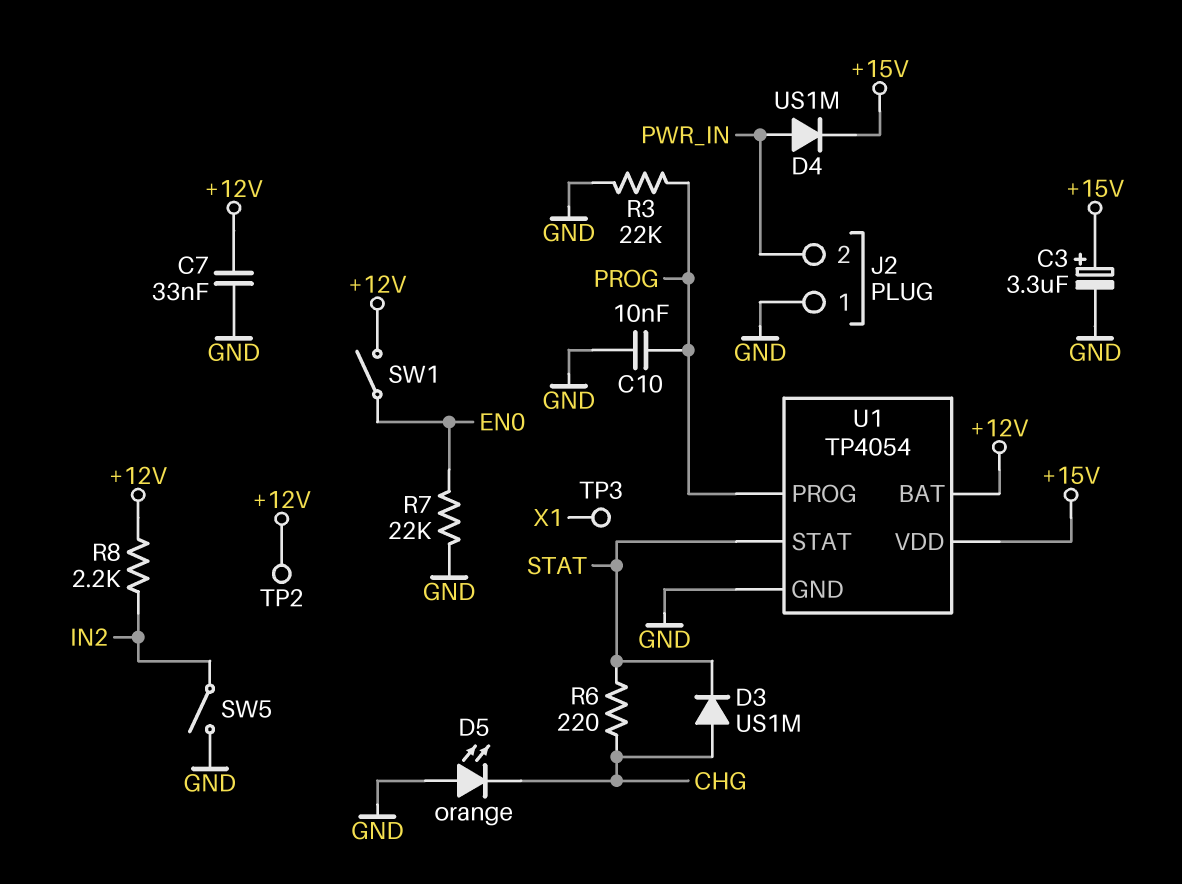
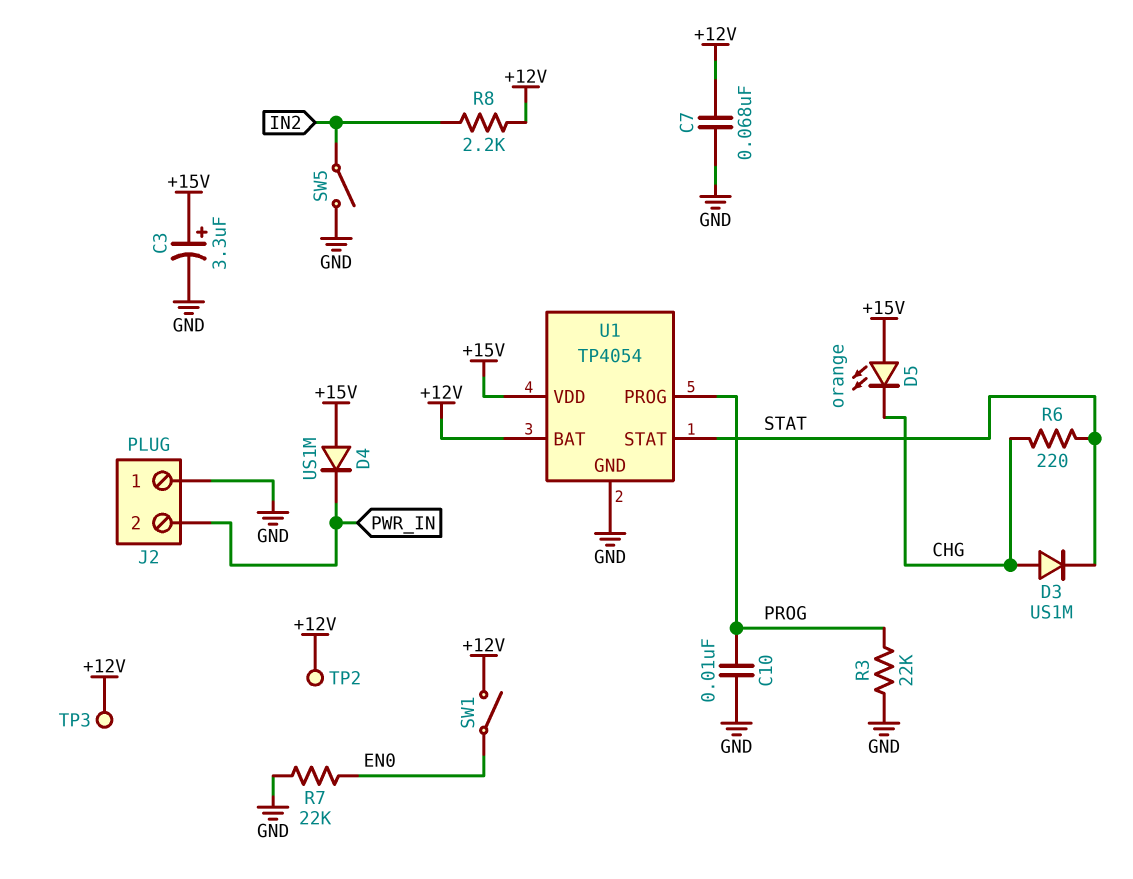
C7: 33nF (+12V, GND) -> 68nF (+12V, GND)
D4: diode US1M (A PWR_IN, K +15V) -> diode US1M (A +15V, K PWR_IN)
D5: LED orange (A GND, K CHG) -> LED orange (A +15V, K CHG)
TP3: test point (X1) -> test point (+12V)

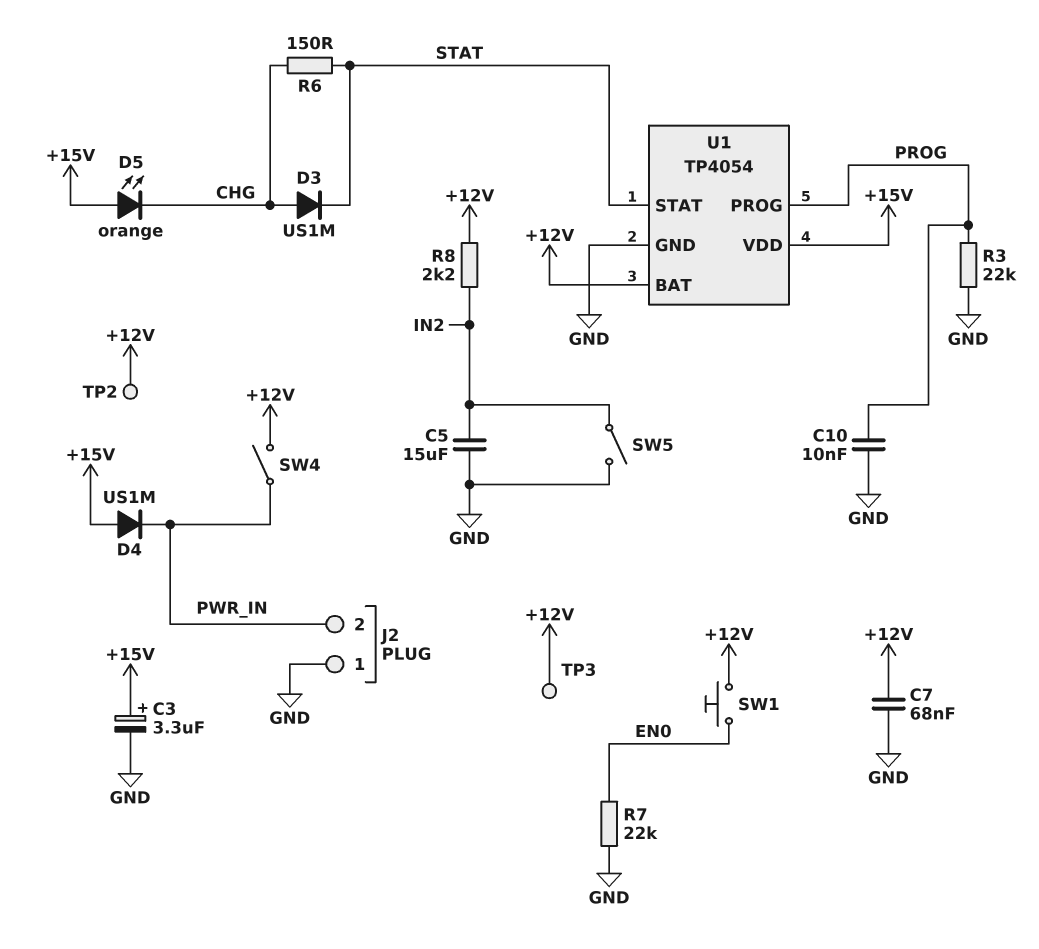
C5: none -> 15uF (GND, IN2)
R6: 220 (CHG, STAT) -> 150 (CHG, STAT)
SW1: switch (+12V, EN0) -> button (+12V, EN0)
SW4: none -> switch (+12V, PWR_IN)

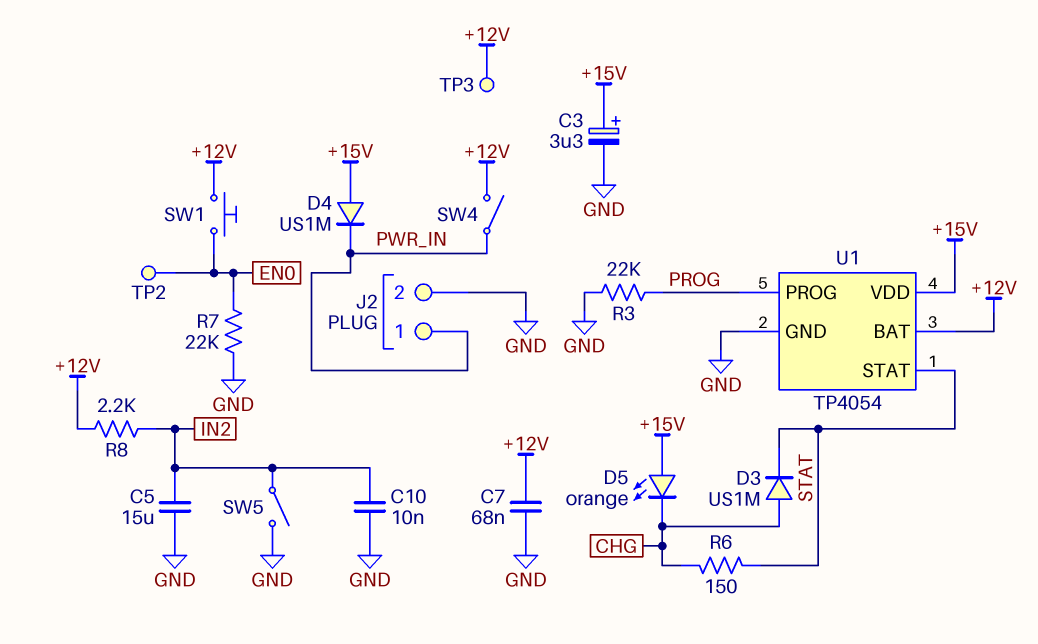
C10: 10nF (GND, PROG) -> 10nF (GND, IN2)
J2 pin 1: GND -> PWR_IN
J2 pin 2: PWR_IN -> GND
TP2: test point (+12V) -> test point (EN0)

